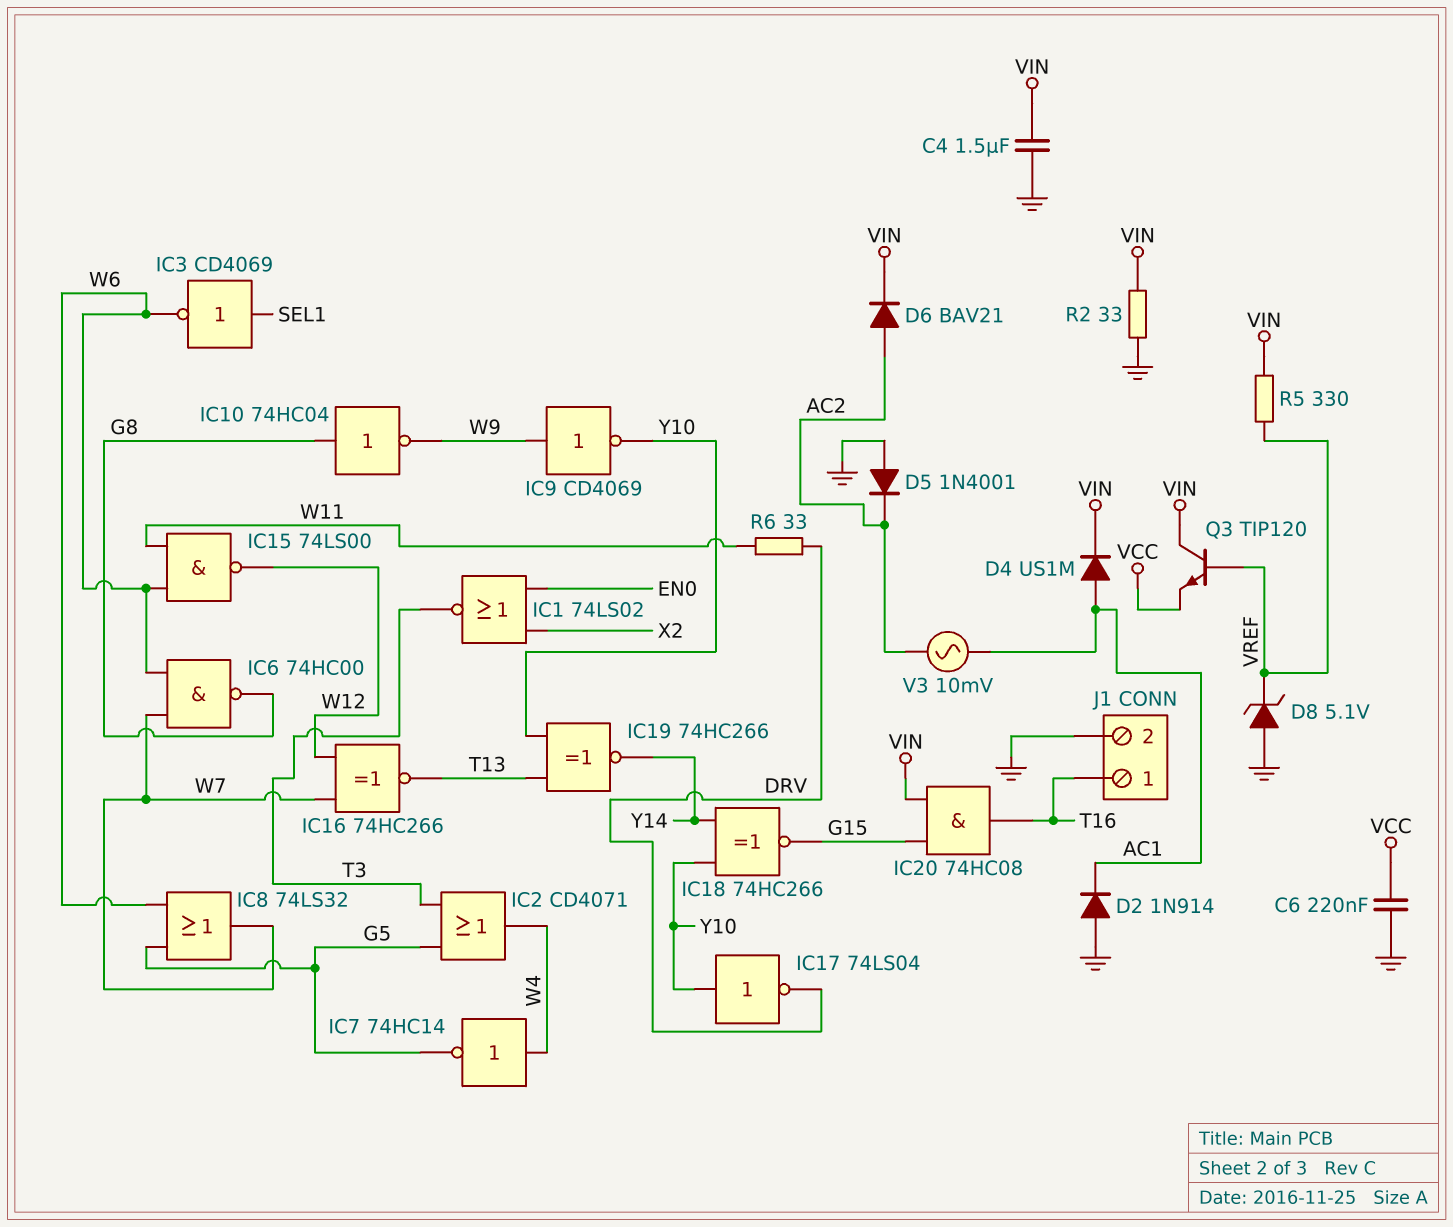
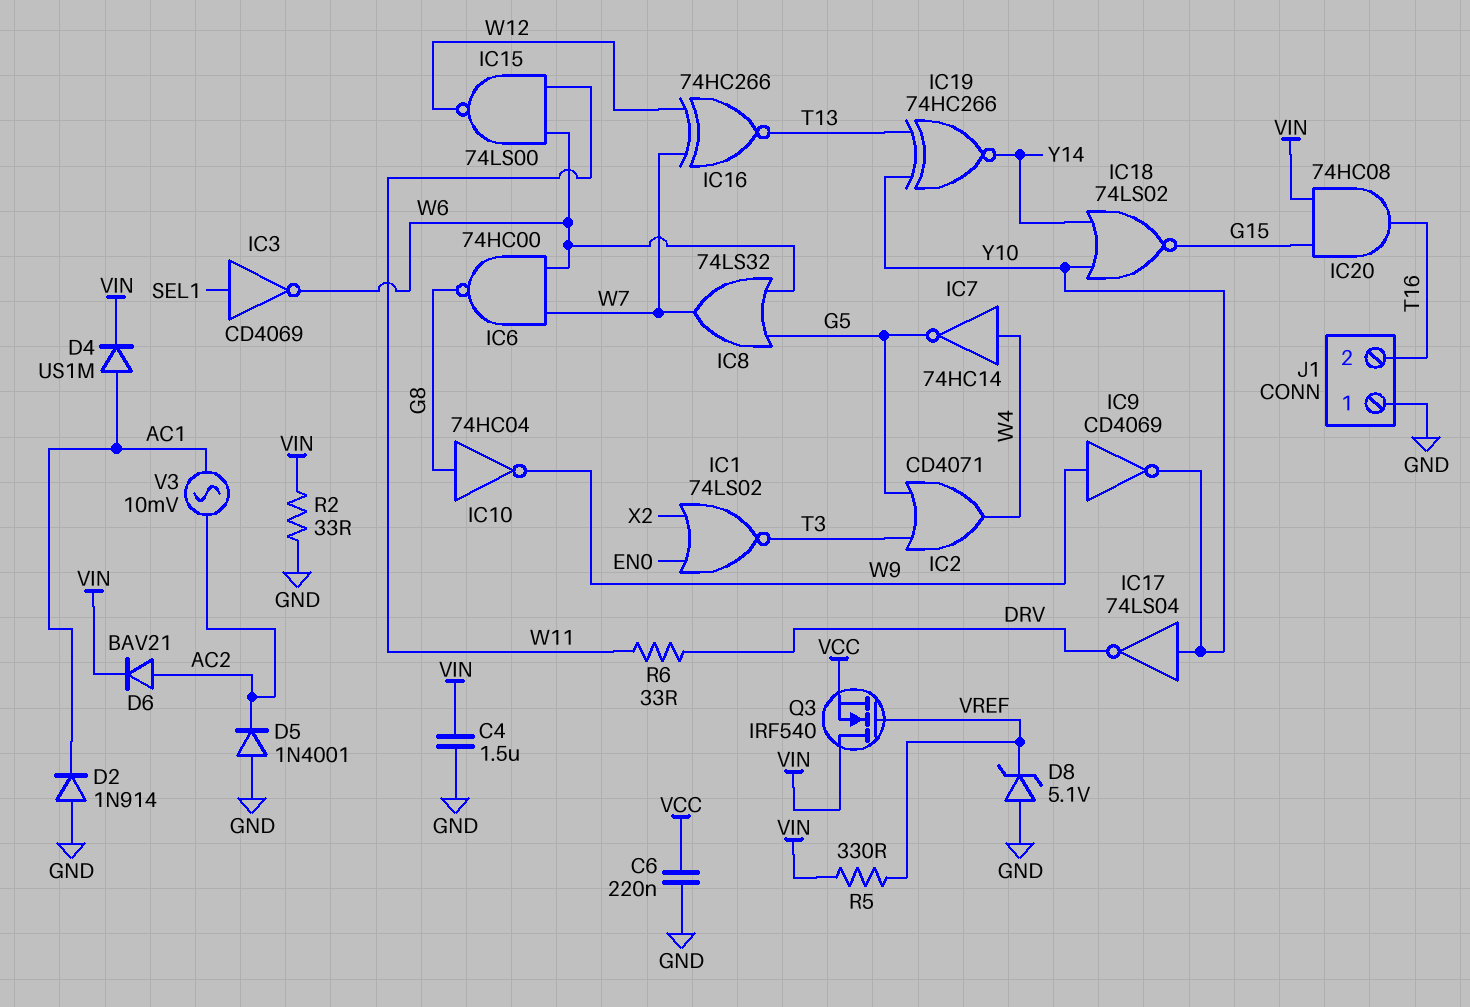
IC18: XNOR 74HC266 (in Y10, in Y14, out G15) -> NOR 74LS02 (in Y10, in Y14, out G15)
J1 pin 1: T16 -> GND
J1 pin 2: GND -> T16
Q3: NPN TIP120 (B VREF, C VIN, E VCC) -> NMOS IRF540 (G VREF, D VIN, S VCC)

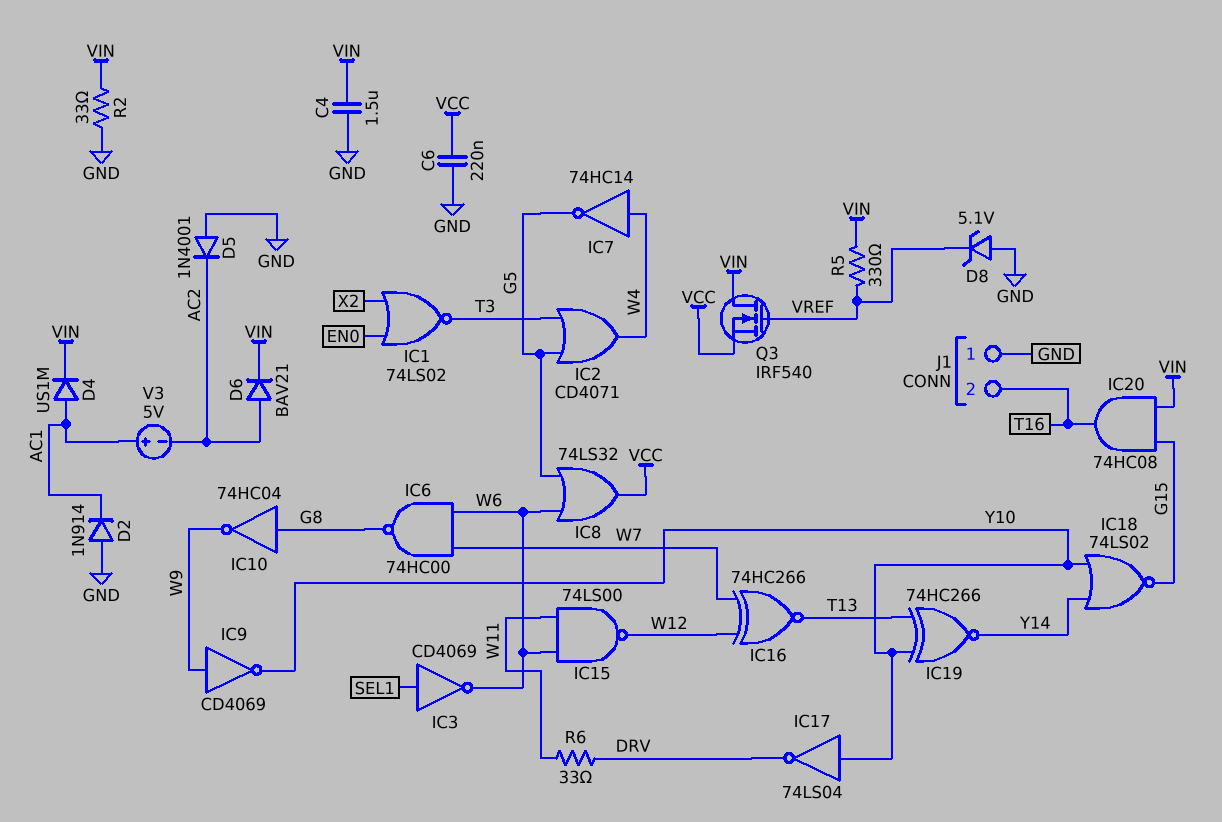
IC8: OR 74LS32 (in G5, in W6, out W7) -> OR 74LS32 (in G5, in W6, out VCC)
V3: AC 10mV (AC1, AC2) -> 5V (plus AC1, minus AC2)

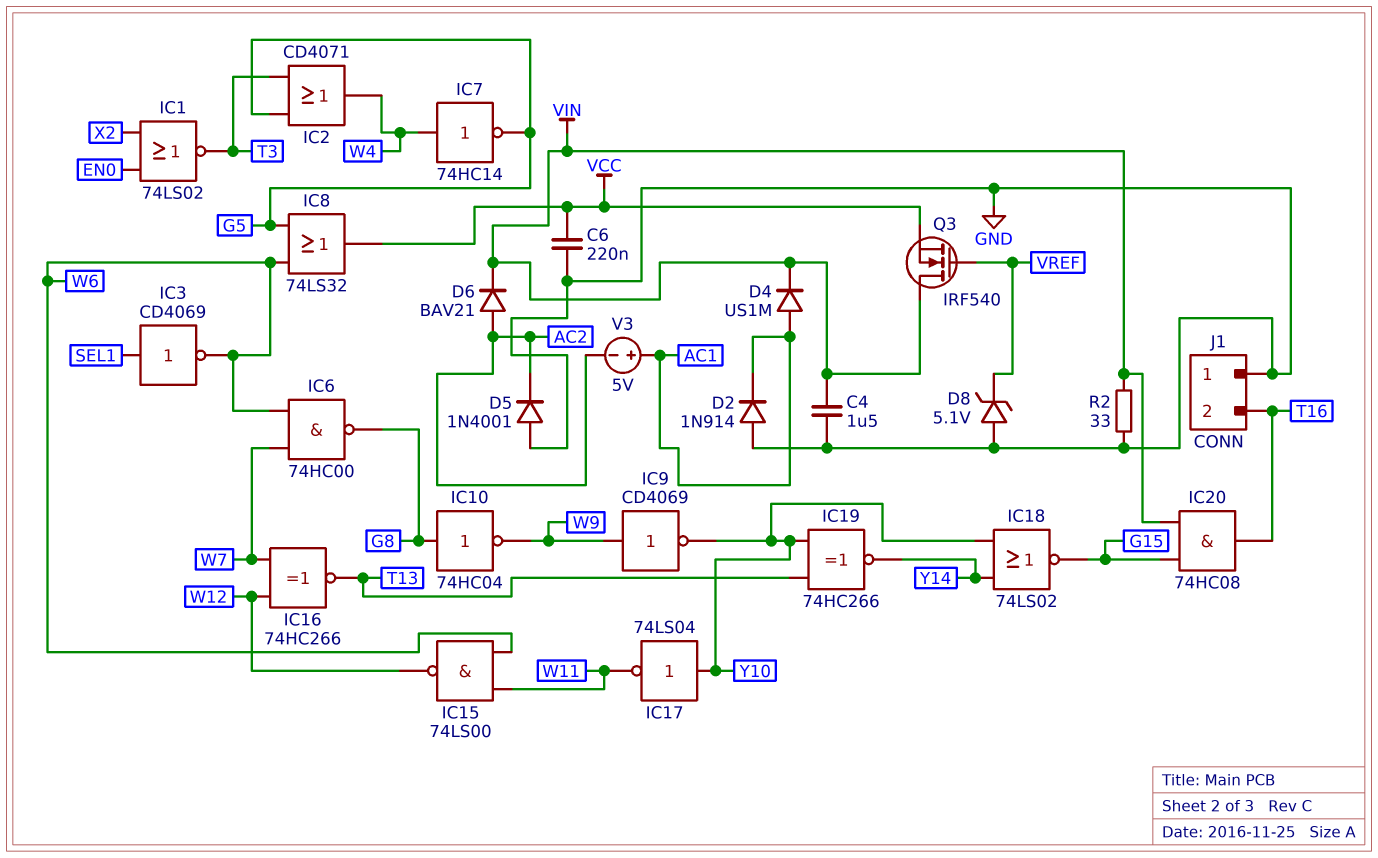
IC17: NOT 74LS04 (in Y10, out DRV) -> NOT 74LS04 (in Y10, out W11)
R5: 330 (VIN, VREF) -> none
R6: 33 (DRV, W11) -> none

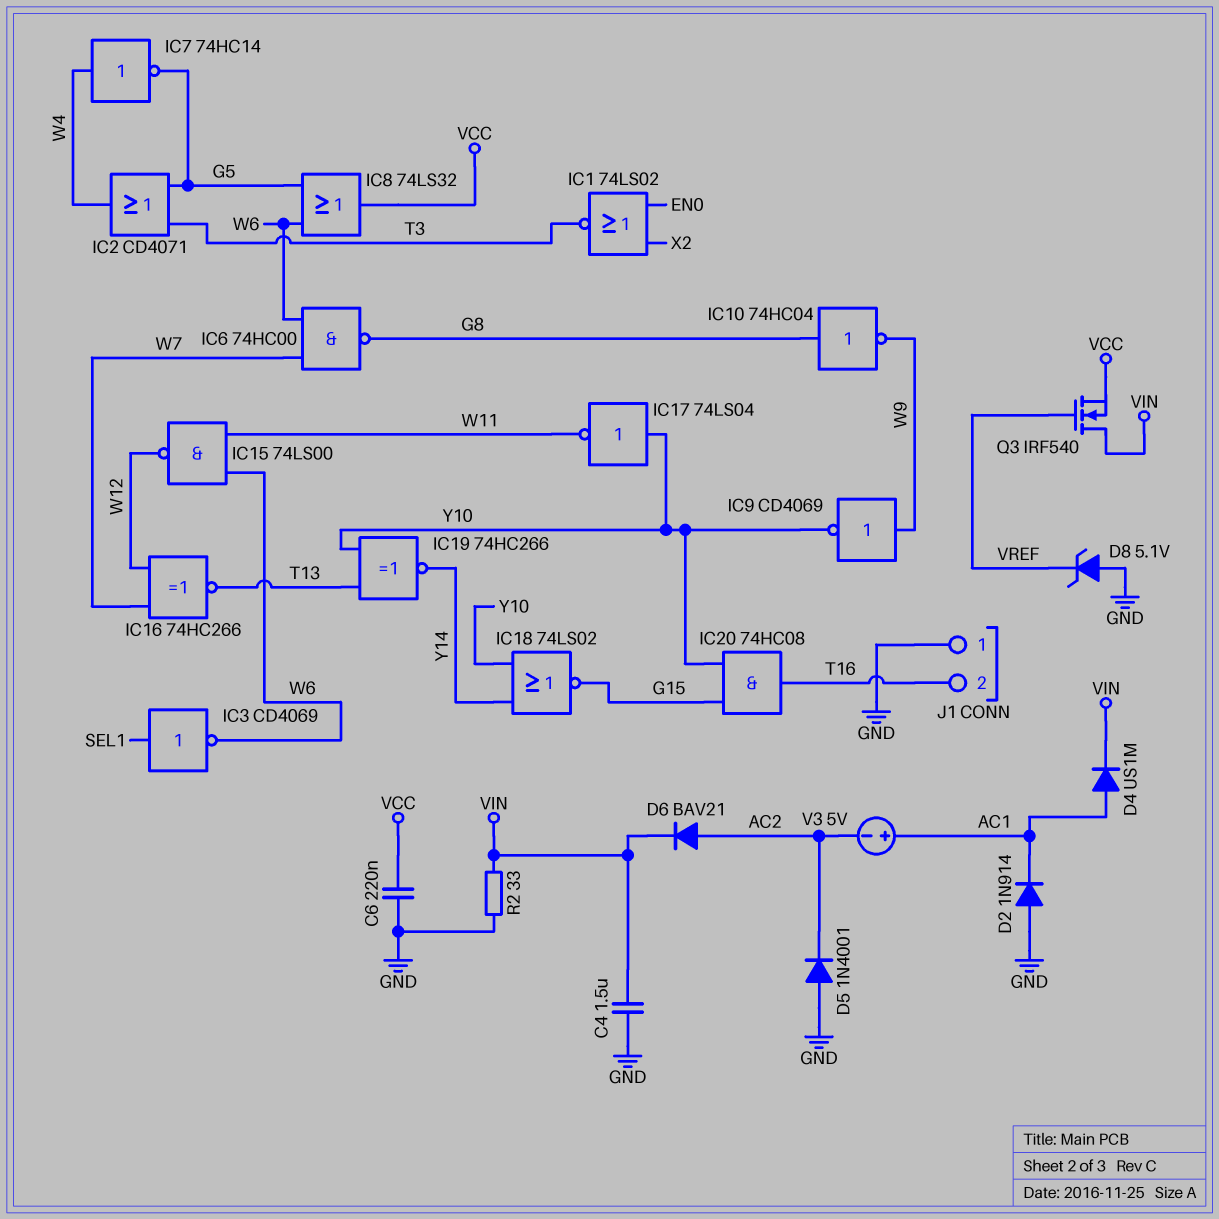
IC20: AND 74HC08 (in G15, in VIN, out T16) -> AND 74HC08 (in G15, in Y10, out T16)

